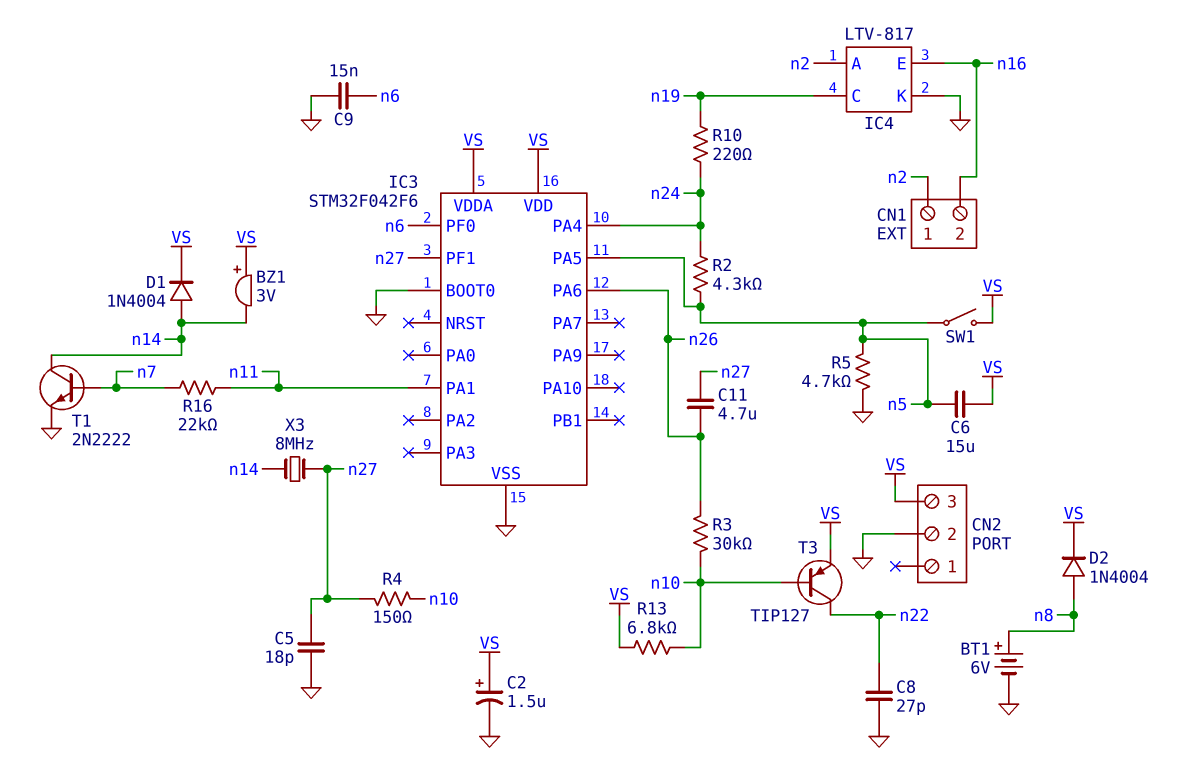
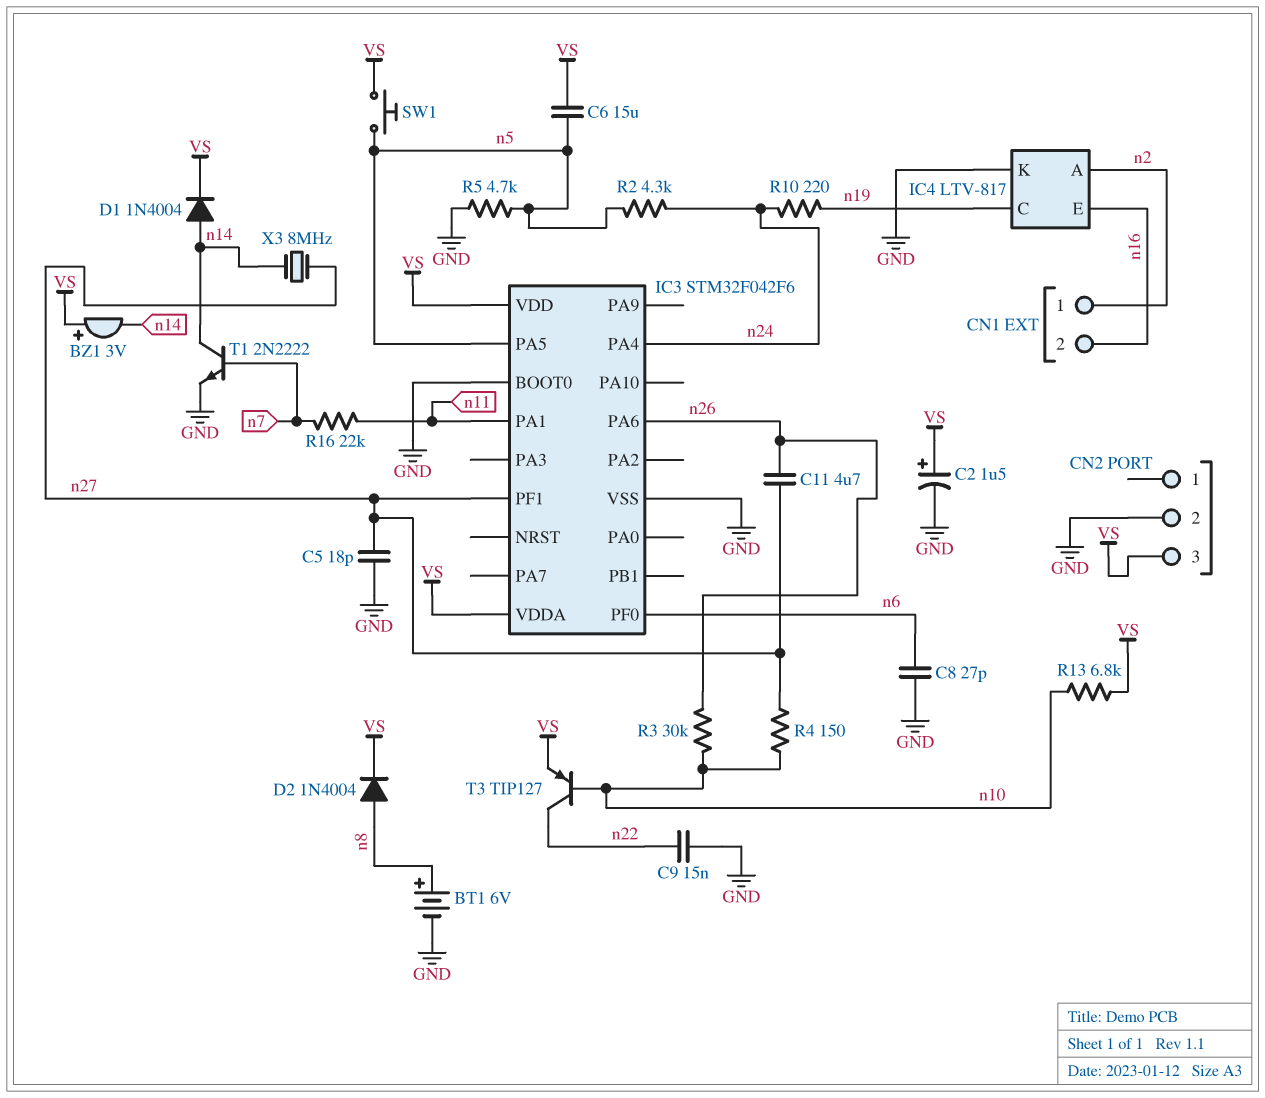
C8: 27pF (GND, n22) -> 27pF (GND, n6)
C9: 15nF (GND, n6) -> 15nF (GND, n22)
SW1: switch (VS, n5) -> button (VS, n5)

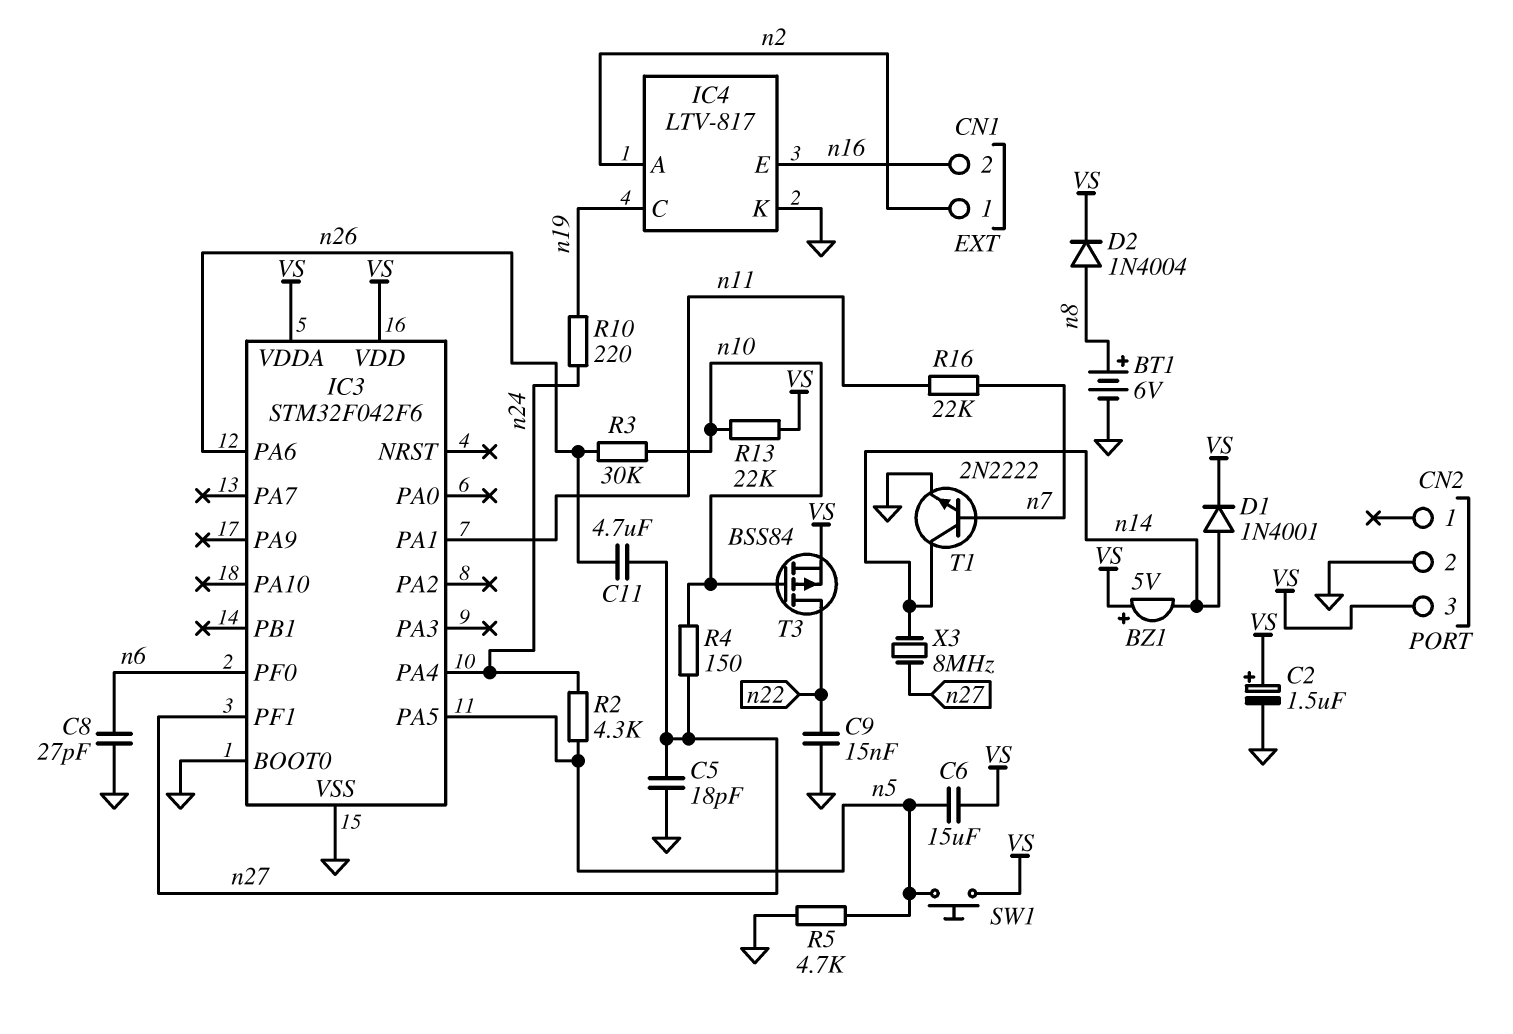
BZ1: buzzer 3V (plus VS, minus n14) -> buzzer 5V (plus VS, minus n14)
D1: diode 1N4004 (A n14, K VS) -> diode 1N4001 (A n14, K VS)
R13: 6.8k (VS, n10) -> 22k (VS, n10)
T3: PNP TIP127 (B n10, C n22, E VS) -> PMOS BSS84 (G n10, D n22, S VS)

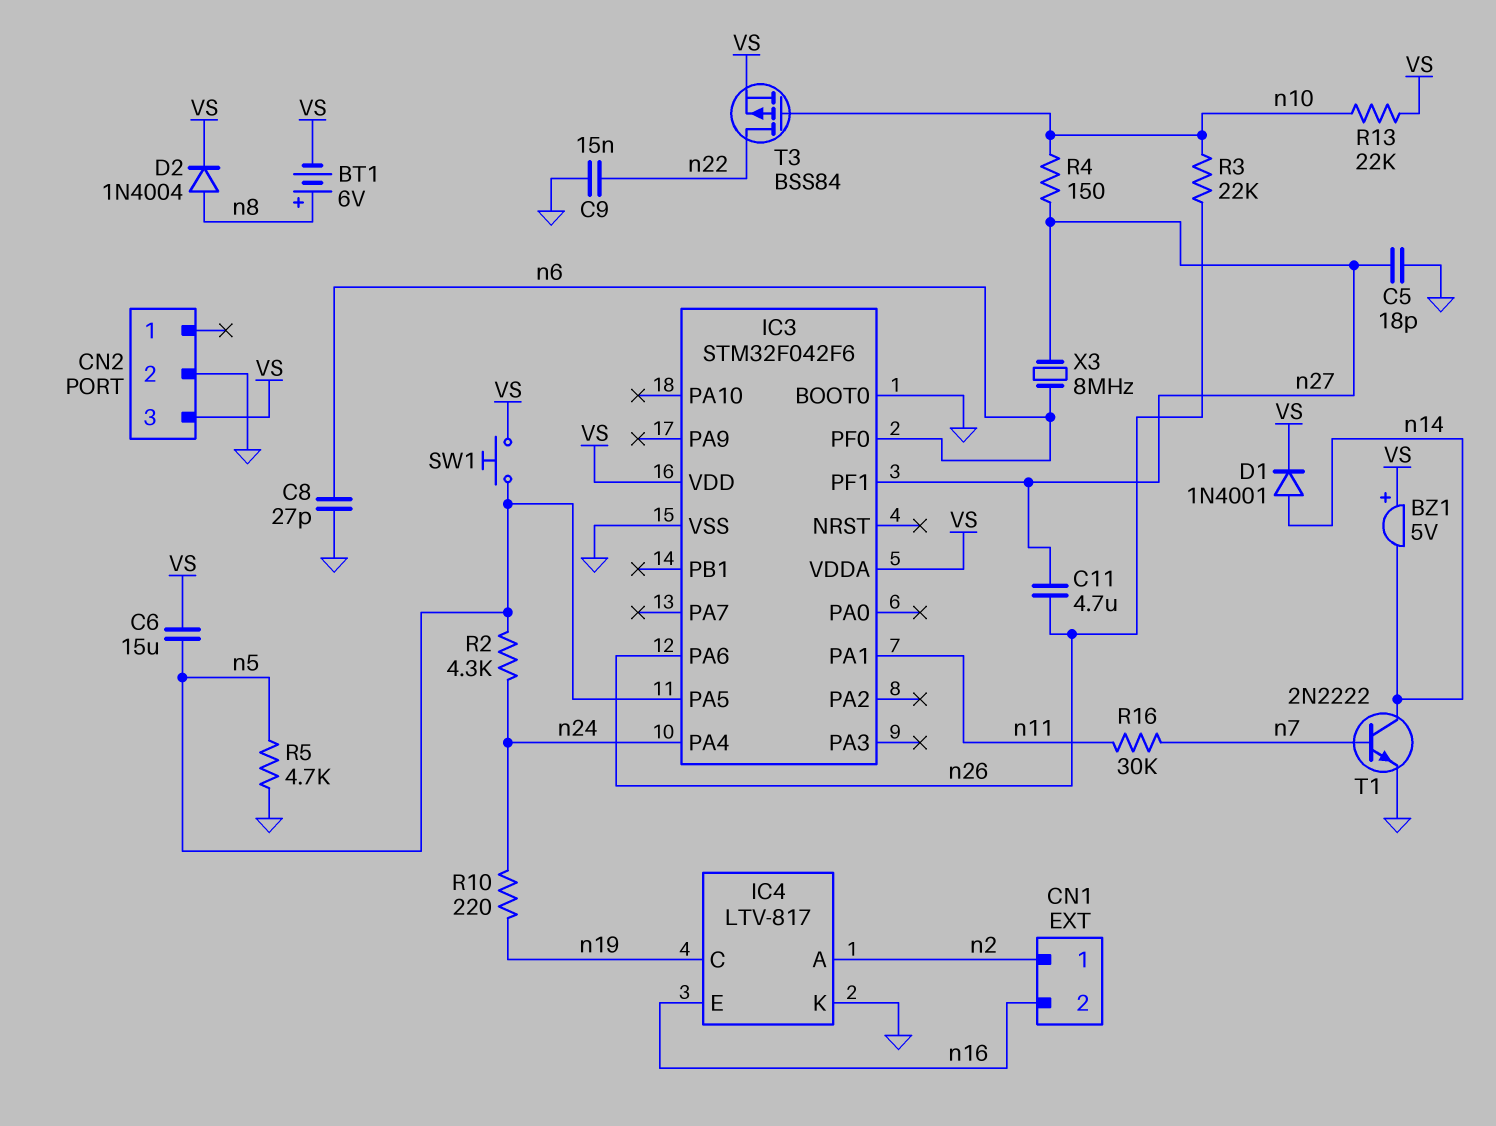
BT1: 6V (plus n8, minus GND) -> 6V (plus n8, minus VS)
C2: 1.5uF (plus VS, minus GND) -> none
R3: 30k (n10, n26) -> 22k (n10, n26)
R16: 22k (n7, n11) -> 30k (n7, n11)
X3: 8MHz (n14, n27) -> 8MHz (n6, n27)

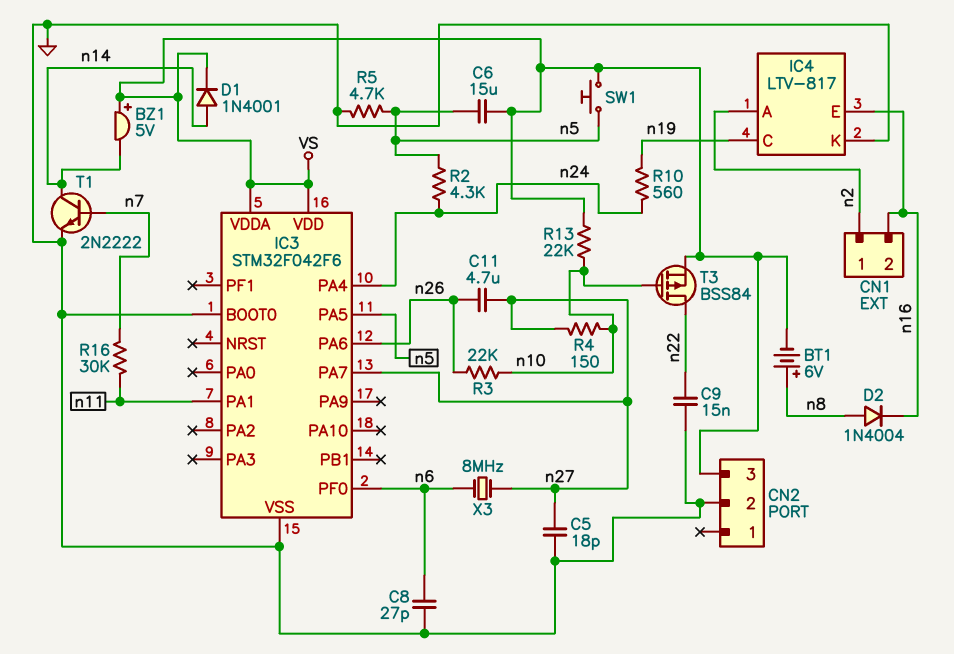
D2: diode 1N4004 (A n8, K VS) -> diode 1N4004 (A n8, K n16)
IC3 pin PA7: none -> n27
IC3 pin PF1: n27 -> none
R10: 220 (n19, n24) -> 560 (n19, n24)

